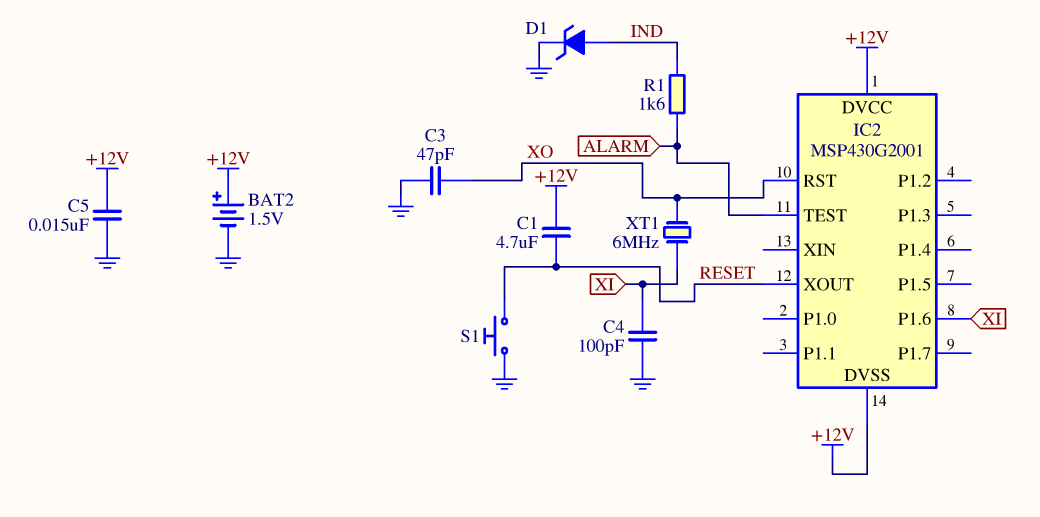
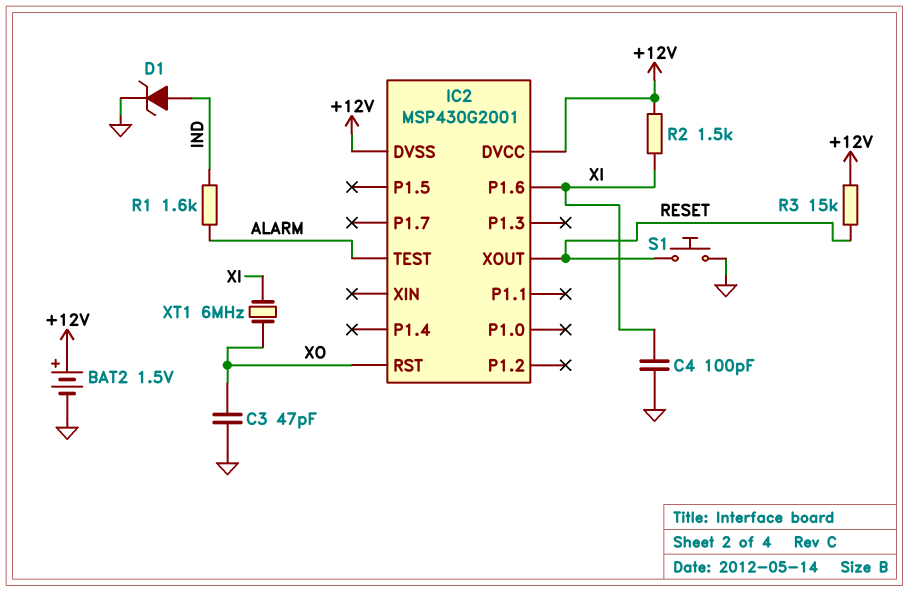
C1: 4.7uF (+12V, RESET) -> none
C5: 15nF (+12V, GND) -> none
R2: none -> 1.5k (+12V, XI)
R3: none -> 15k (+12V, RESET)

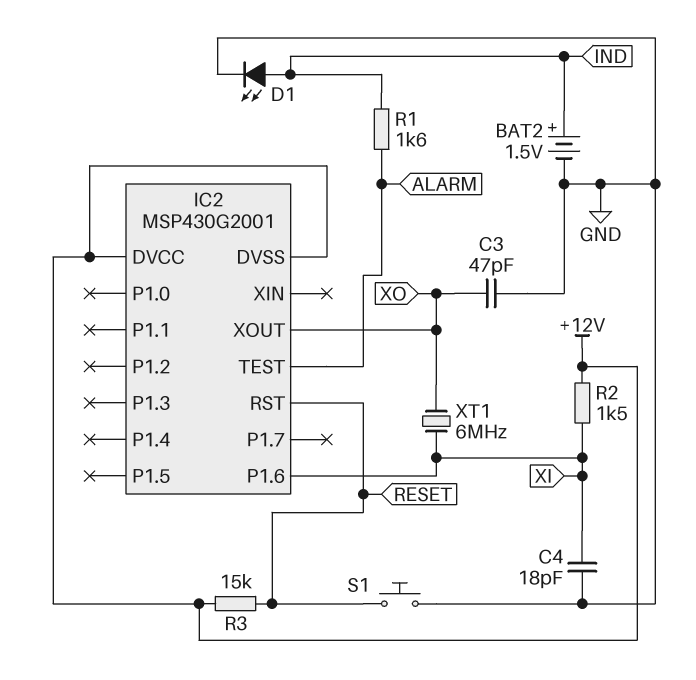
BAT2: 1.5V (plus +12V, minus GND) -> 1.5V (plus IND, minus GND)
C4: 100pF (GND, XI) -> 18pF (GND, XI)
D1: zener (A IND, K GND) -> LED (A IND, K GND)
IC2 pin RST: XO -> RESET
IC2 pin XOUT: RESET -> XO

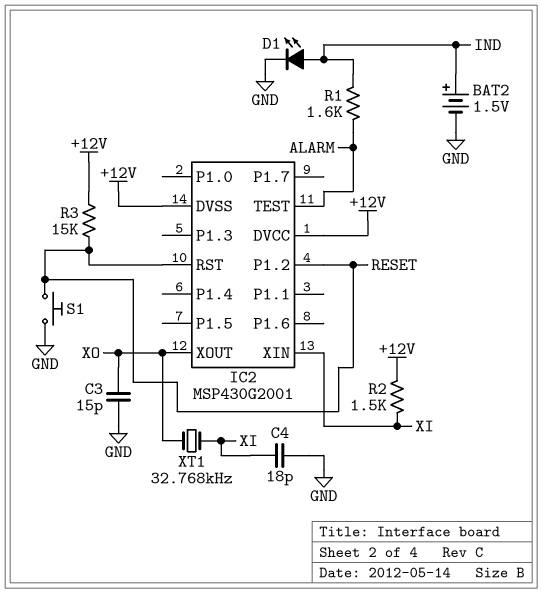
C3: 47pF (GND, XO) -> 15pF (GND, XO)
IC2 pin P1.2: none -> RESET
IC2 pin P1.6: XI -> none
IC2 pin XIN: none -> XI
XT1: 6MHz (XI, XO) -> 32.768kHz (XI, XO)

